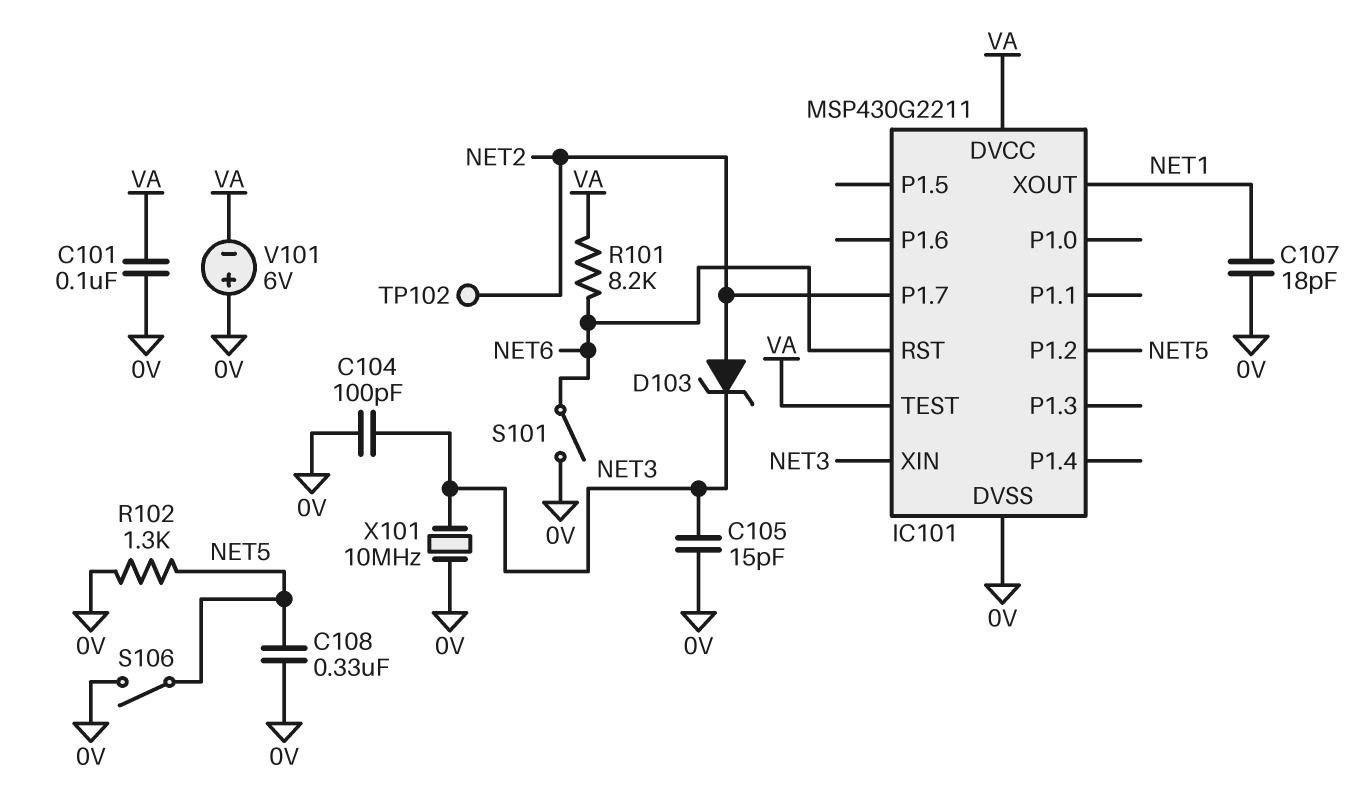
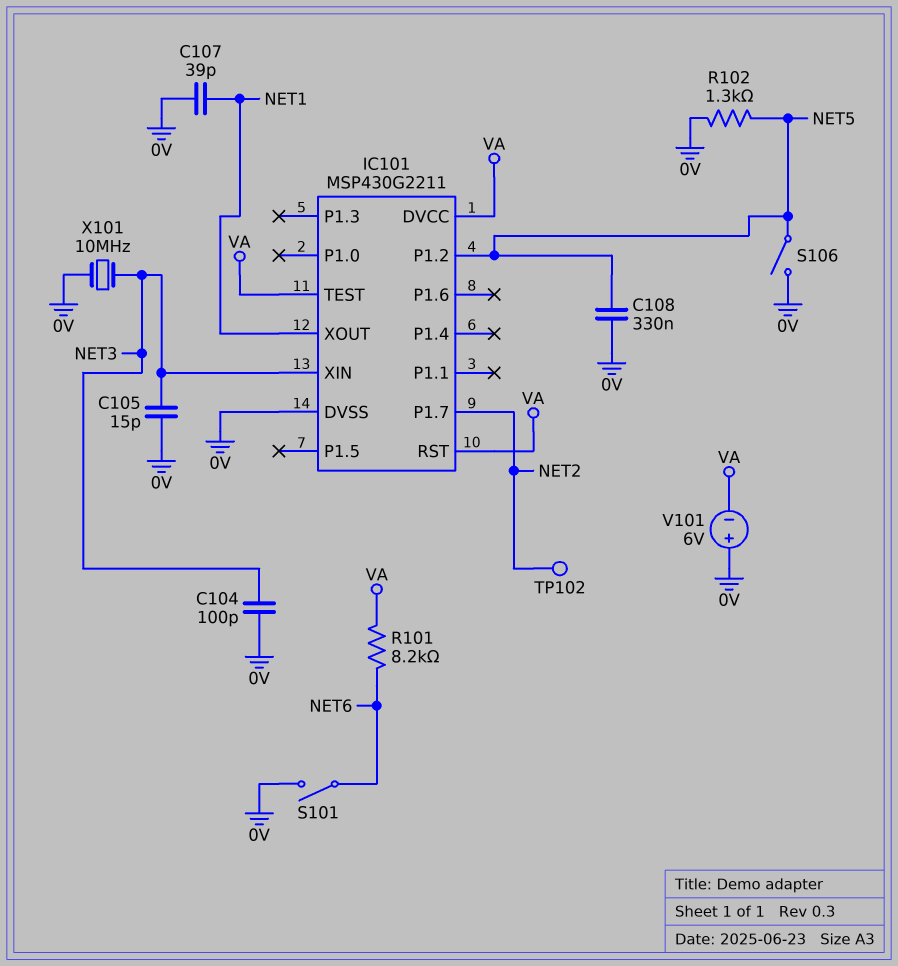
C101: 100nF (0V, VA) -> none
C107: 18pF (0V, NET1) -> 39pF (0V, NET1)
D103: zener (A NET2, K NET3) -> none
IC101 pin RST: NET6 -> VA

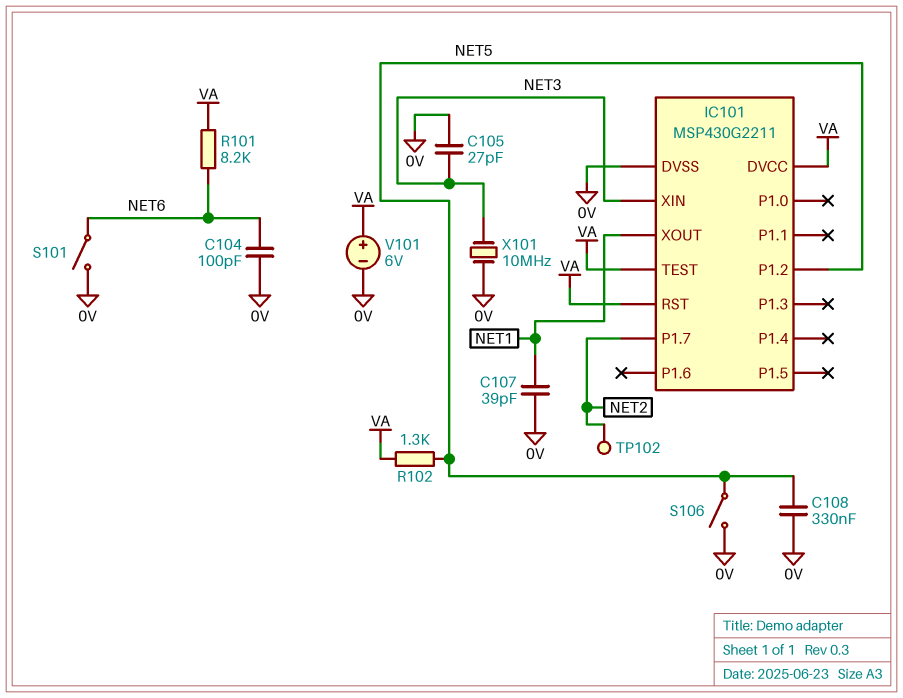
C104: 100pF (0V, NET3) -> 100pF (0V, NET6)
C105: 15pF (0V, NET3) -> 27pF (0V, NET3)
R102: 1.3k (0V, NET5) -> 1.3k (NET5, VA)
V101: 6V (plus 0V, minus VA) -> 6V (plus VA, minus 0V)

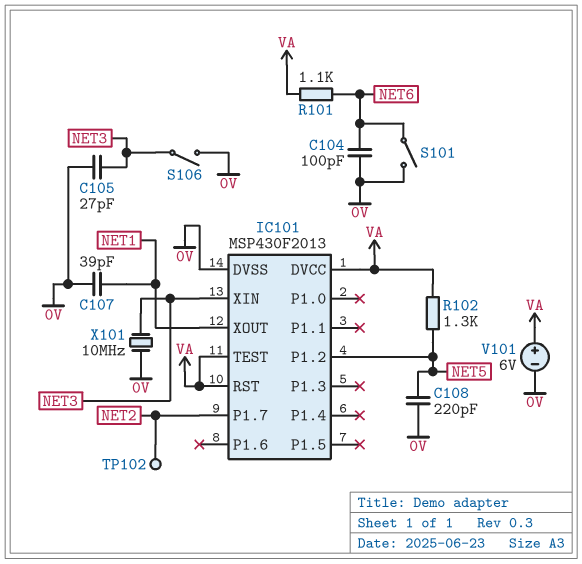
C108: 330nF (0V, NET5) -> 220pF (0V, NET5)
IC101: MSP430G2211 -> MSP430F2013
R101: 8.2k (NET6, VA) -> 1.1k (NET6, VA)
S106: switch (0V, NET5) -> switch (0V, NET3)

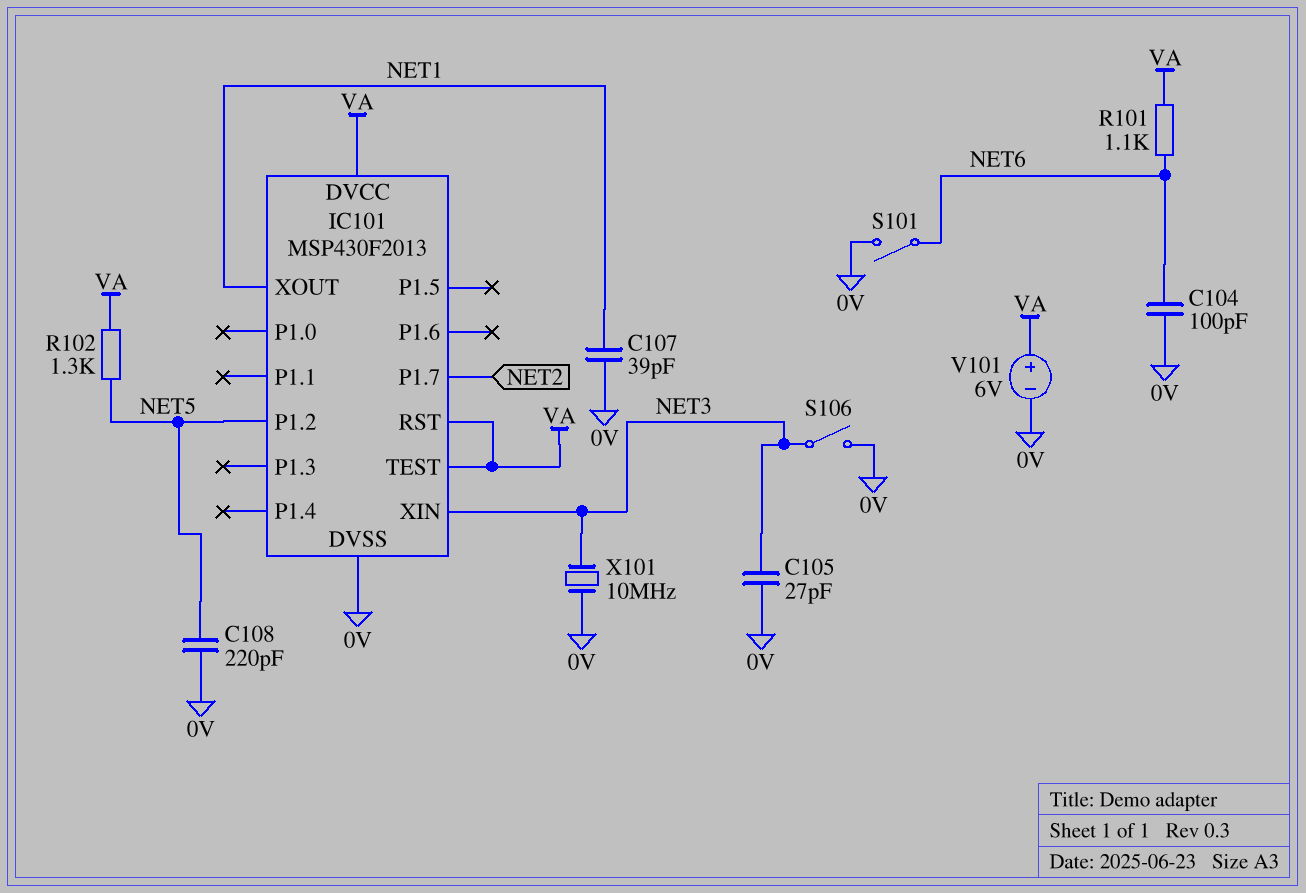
TP102: test point (NET2) -> none

